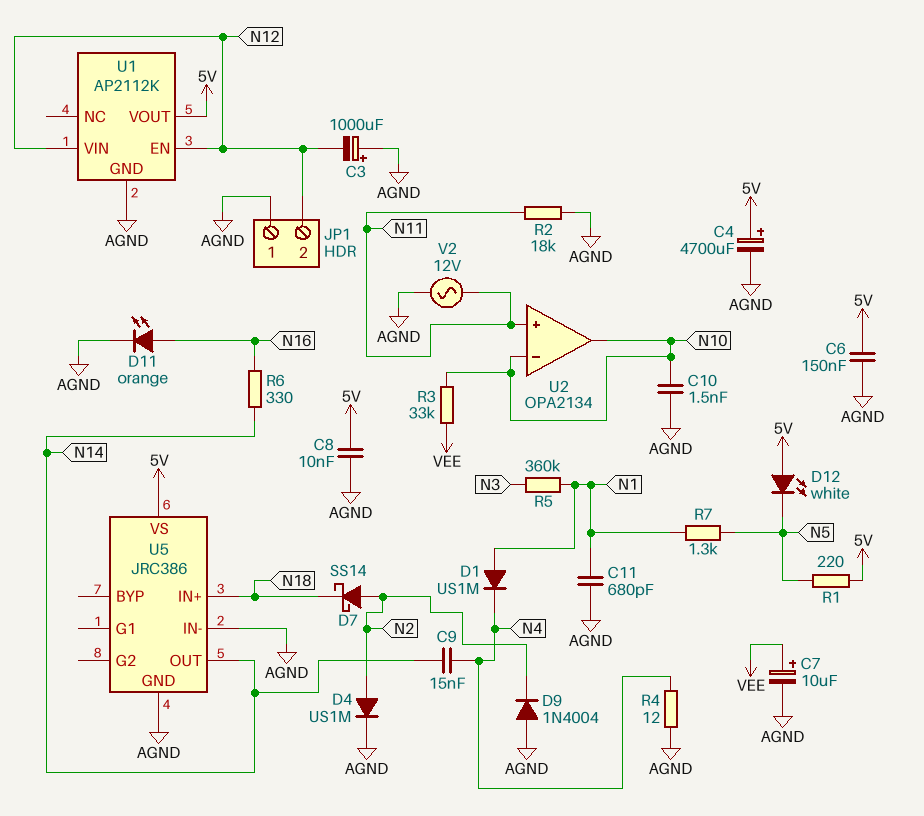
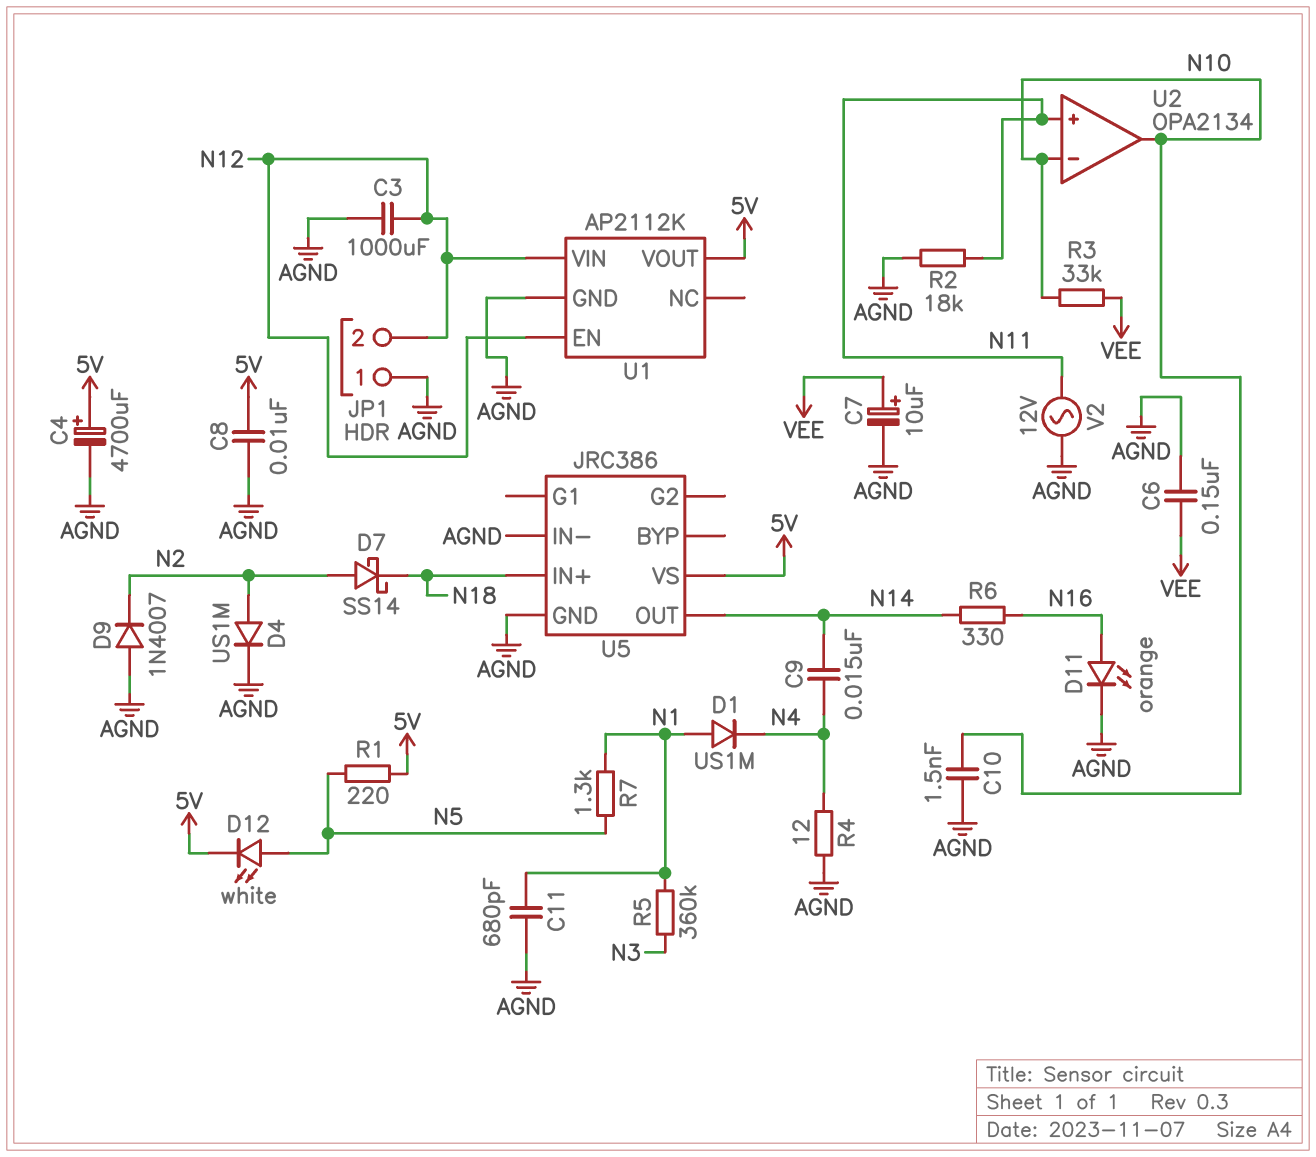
C3: 1000uF (plus AGND, minus N12) -> 1000uF (AGND, N12)
C6: 150nF (5V, AGND) -> 150nF (AGND, VEE)
D9: diode 1N4004 (A AGND, K N2) -> diode 1N4007 (A AGND, K N2)
D12: LED white (A 5V, K N5) -> LED white (A N5, K 5V)

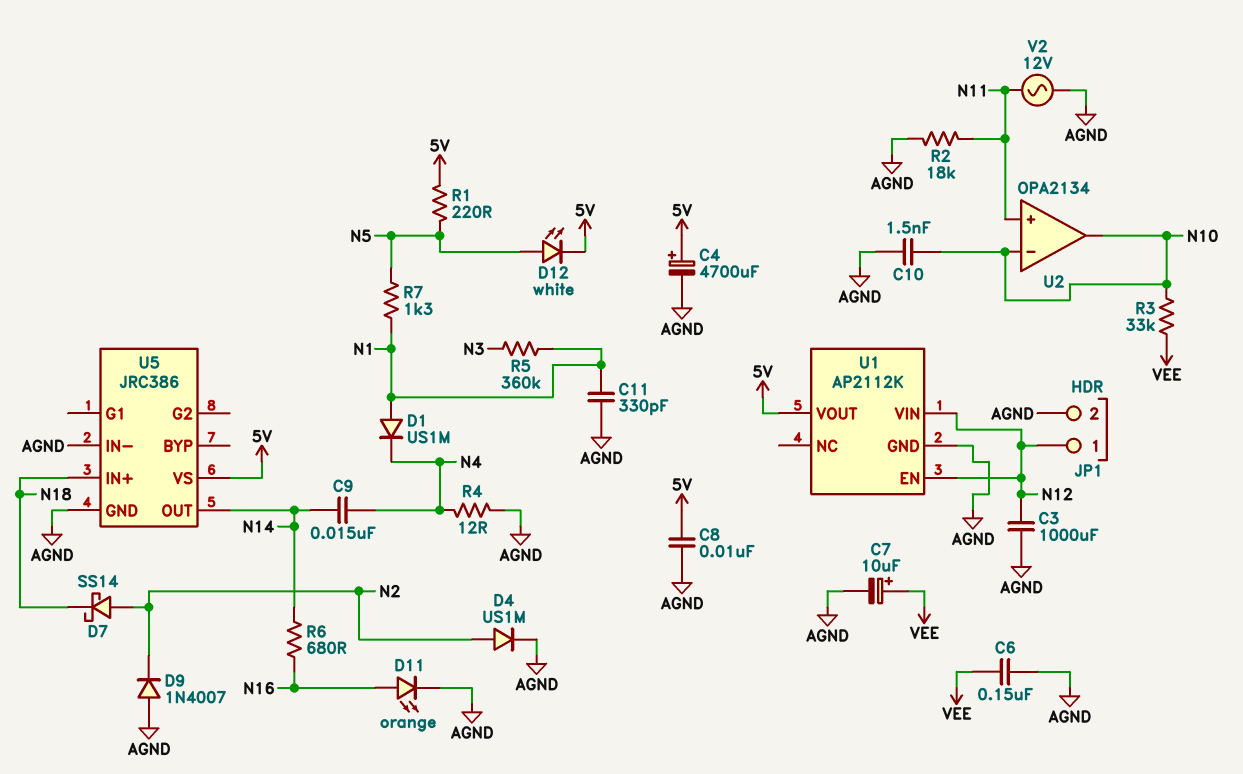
C11: 680pF (AGND, N1) -> 330pF (AGND, N1)
JP1 pin 1: AGND -> N12
JP1 pin 2: N12 -> AGND
R6: 330 (N14, N16) -> 680 (N14, N16)

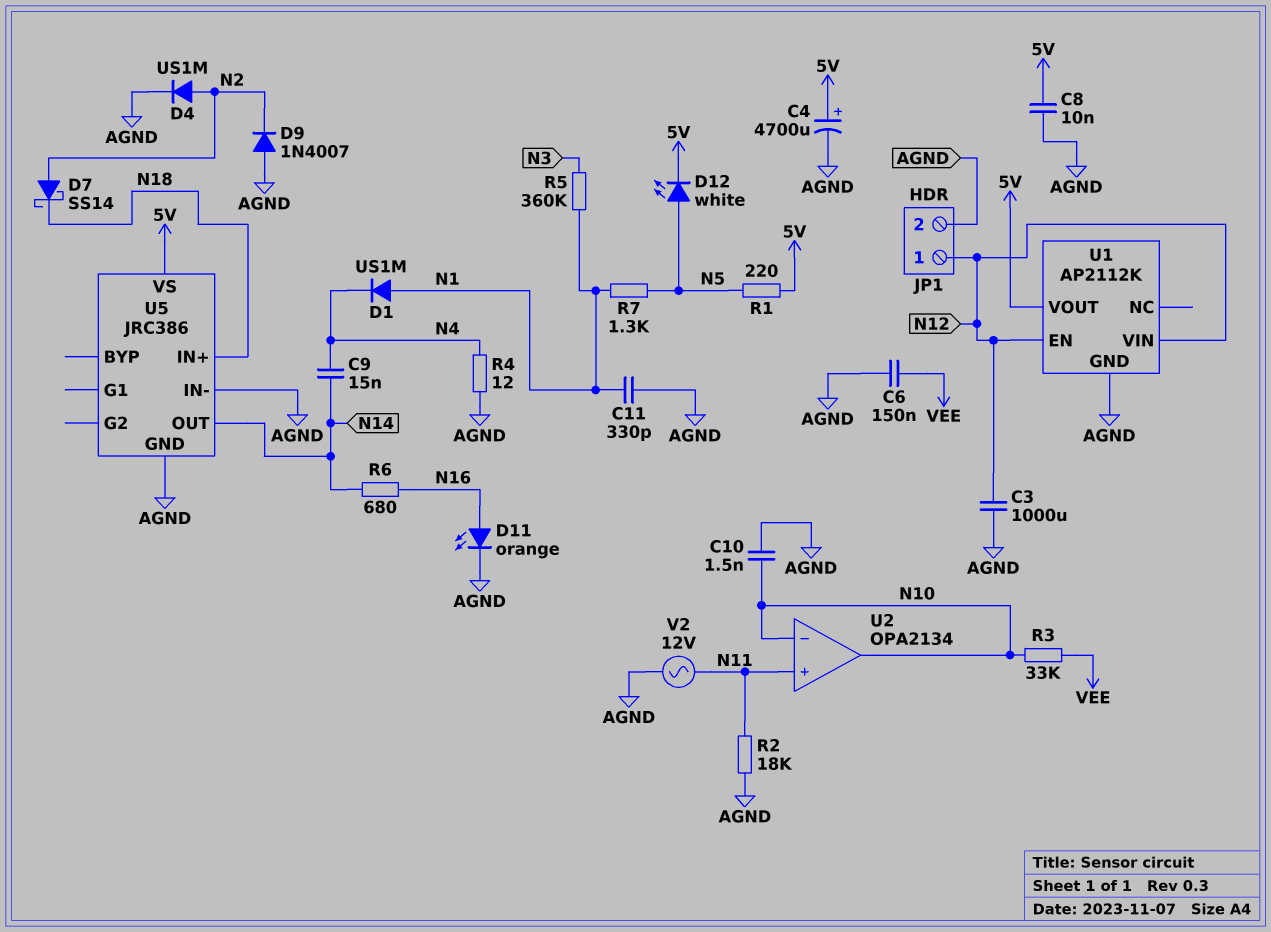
C7: 10uF (plus VEE, minus AGND) -> none

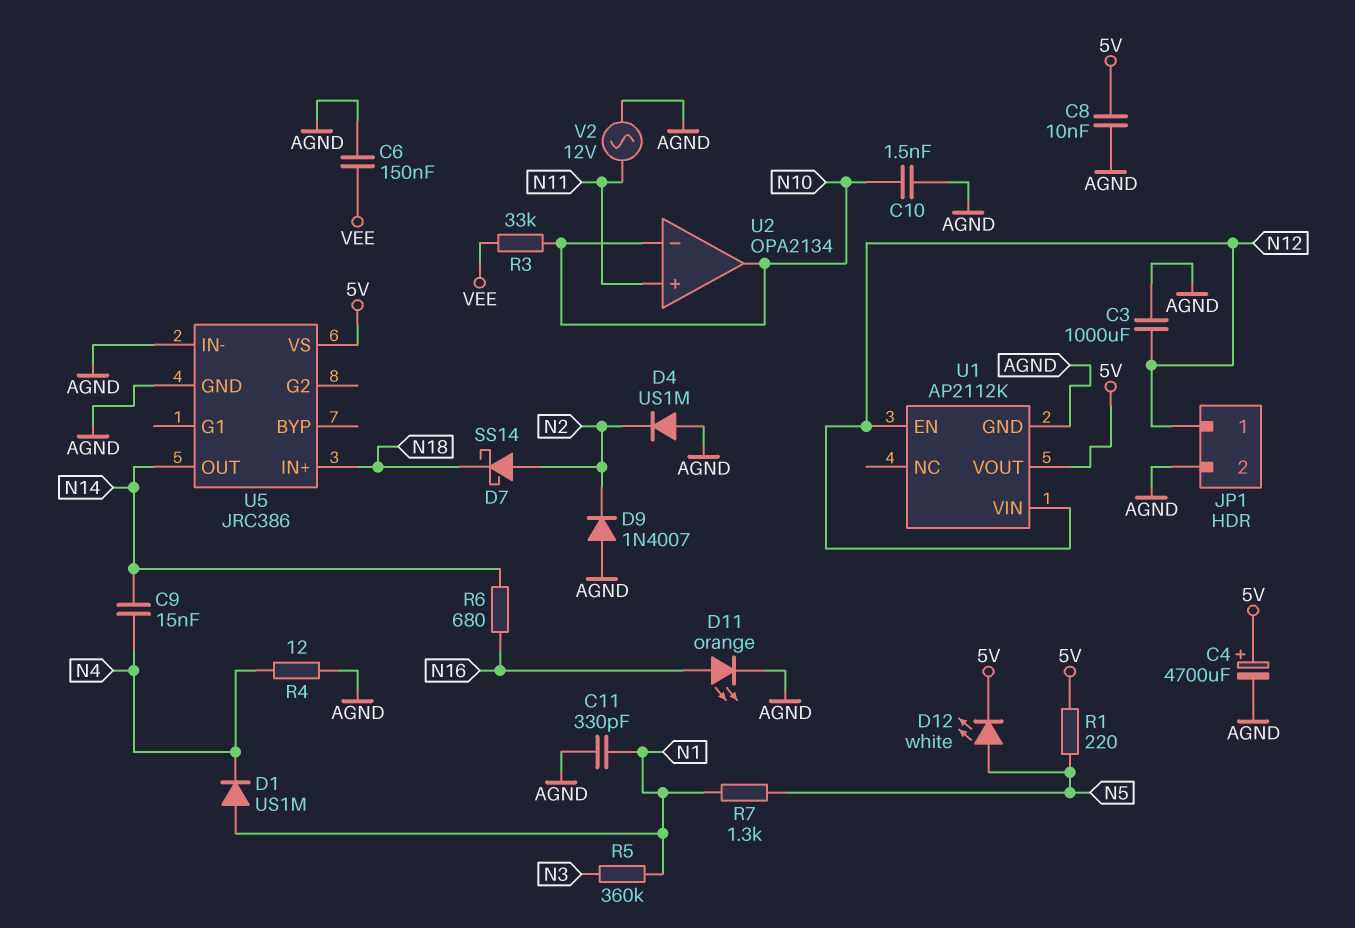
D4: diode US1M (A N2, K AGND) -> diode US1M (A AGND, K N2)
R2: 18k (AGND, N11) -> none

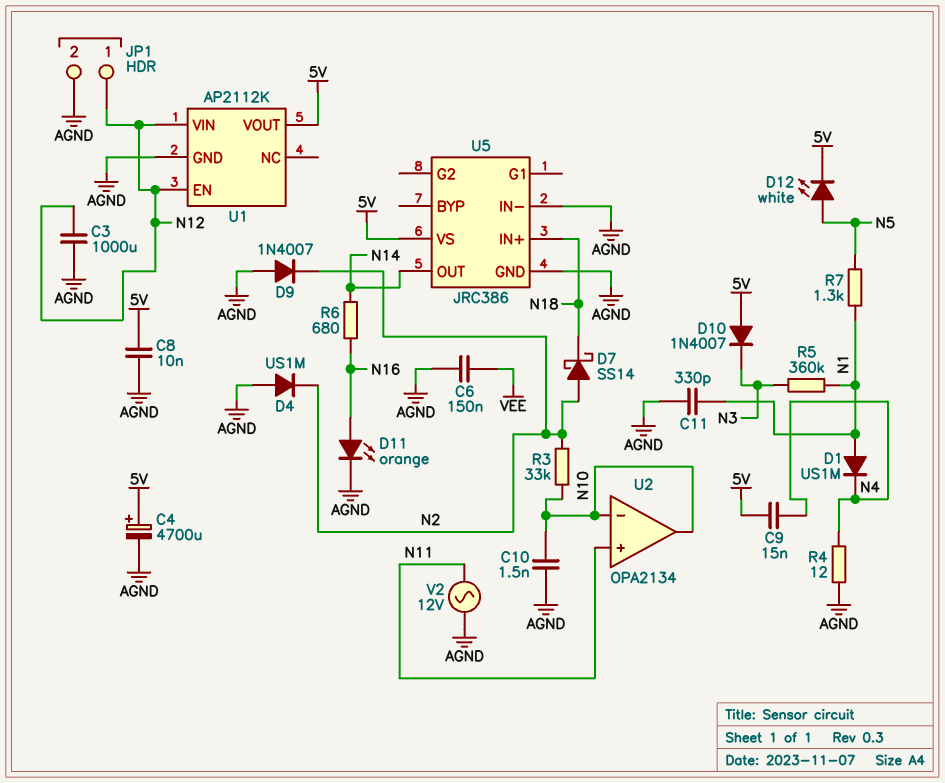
C9: 15nF (N4, N14) -> 15nF (5V, N4)
D10: none -> diode 1N4007 (A 5V, K N3)
R1: 220 (5V, N5) -> none
R3: 33k (N10, VEE) -> 33k (N2, N10)

